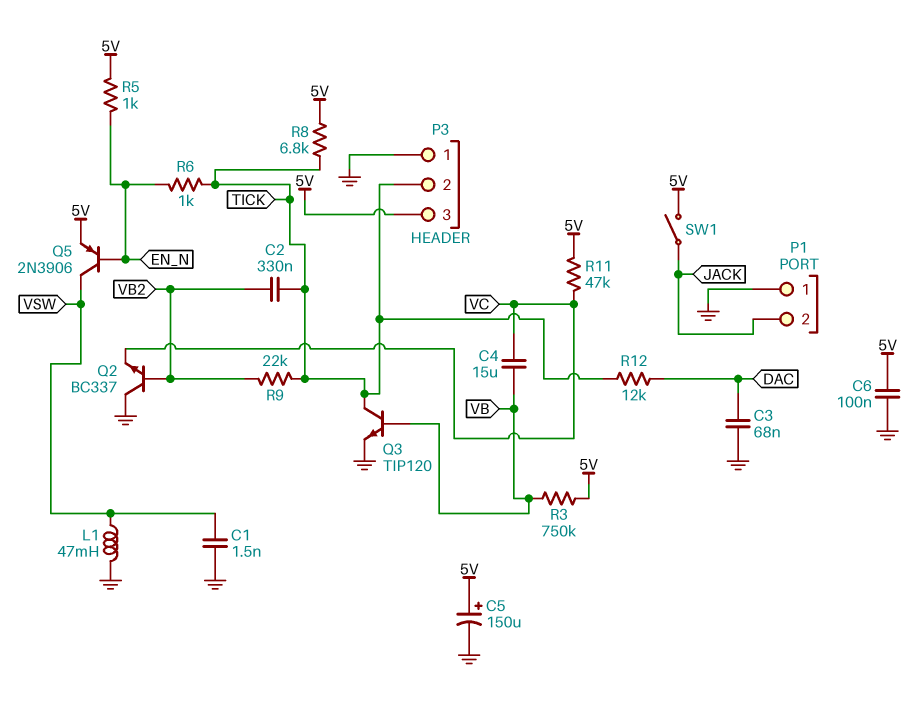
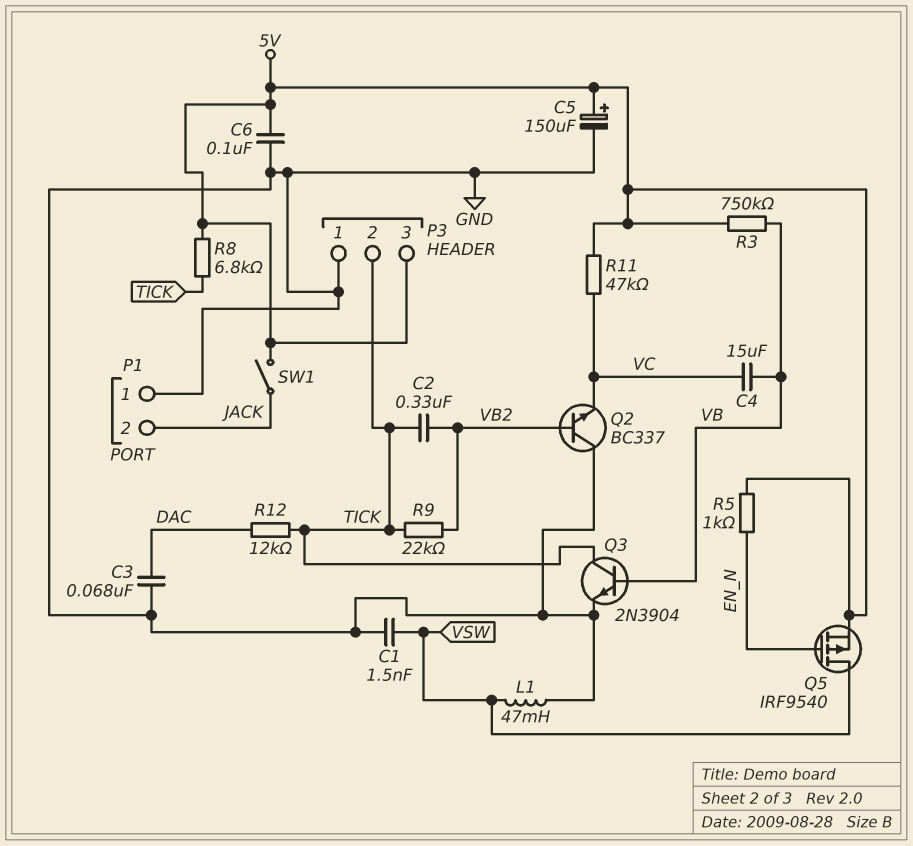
Q3: NPN TIP120 (B VB, C TICK, E GND) -> NPN 2N3904 (B VB, C TICK, E GND)
Q5: PNP 2N3906 (B EN_N, C VSW, E 5V) -> PMOS IRF9540 (G EN_N, D VSW, S 5V)
R6: 1k (EN_N, TICK) -> none

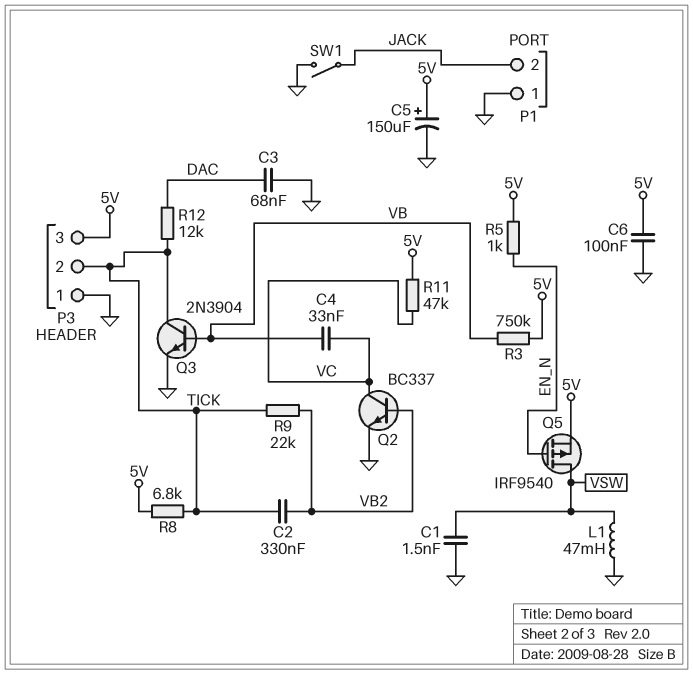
C4: 15uF (VB, VC) -> 33nF (VB, VC)
Q2: NPN BC337 (B VB2, C GND, E VC) -> NPN BC337 (B VB2, C VC, E GND)
SW1: switch (5V, JACK) -> switch (GND, JACK)

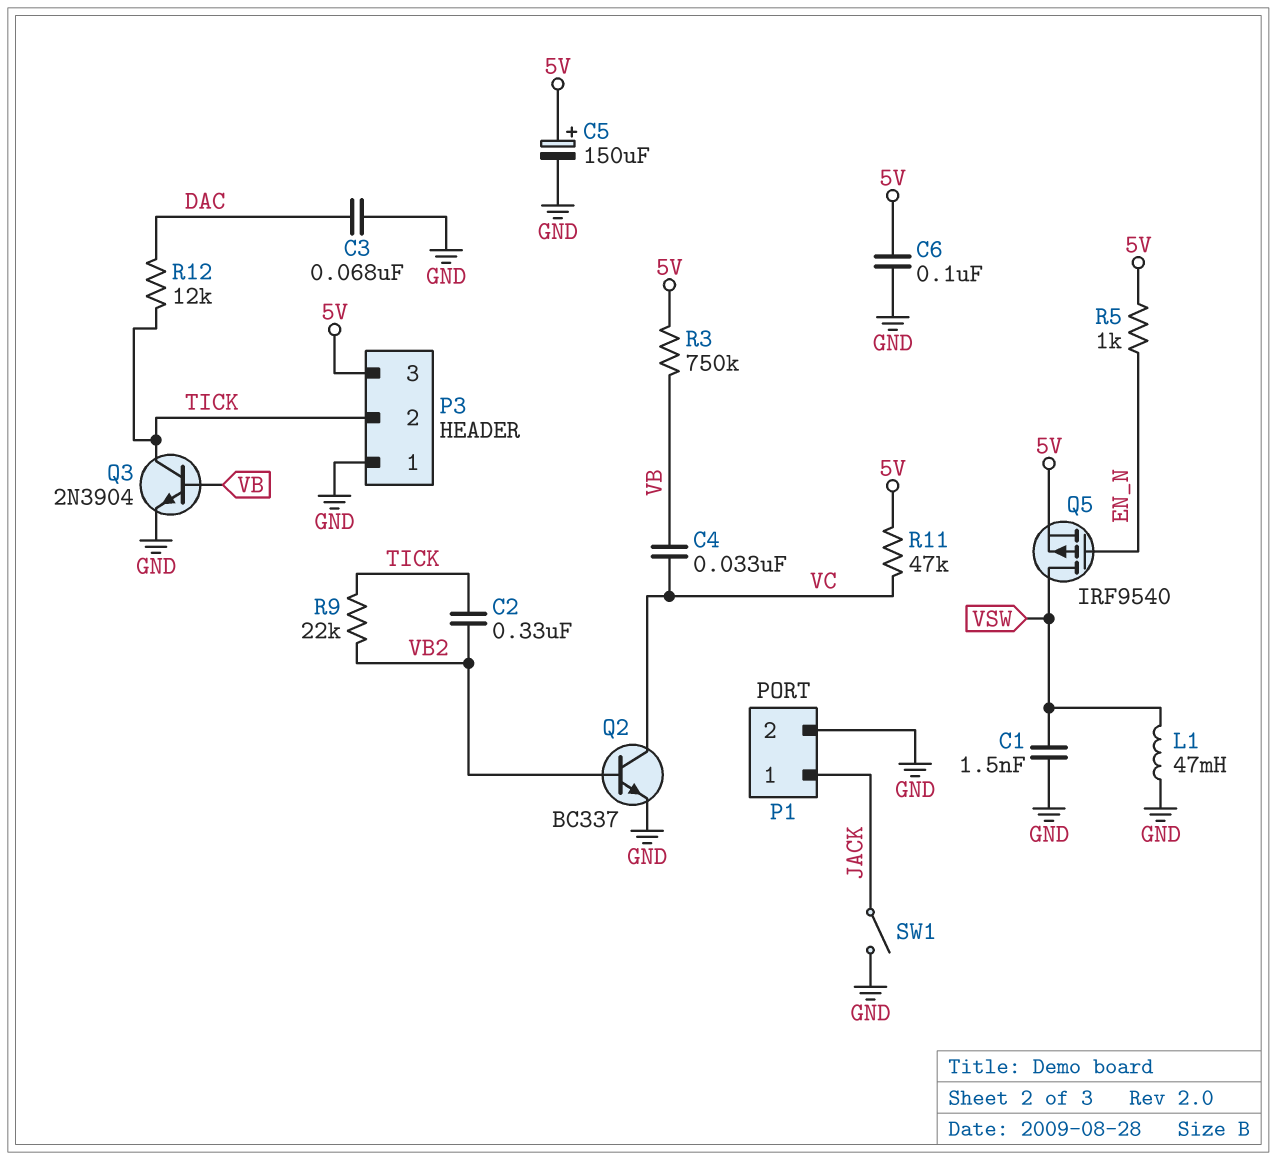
P1 pin 1: GND -> JACK
P1 pin 2: JACK -> GND
R8: 6.8k (5V, TICK) -> none

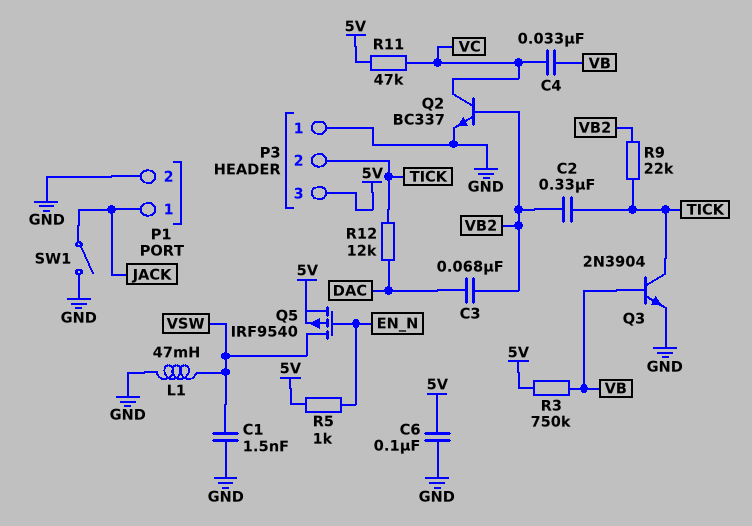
C3: 68nF (DAC, GND) -> 68nF (DAC, VB2)
C5: 150uF (plus 5V, minus GND) -> none

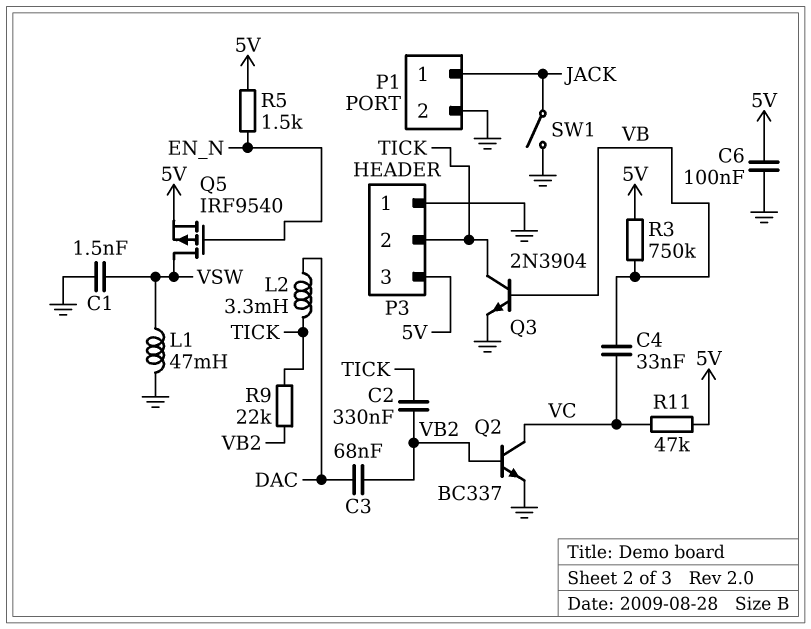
L2: none -> 3.3mH (DAC, TICK)
R5: 1k (5V, EN_N) -> 1.5k (5V, EN_N)
R12: 12k (DAC, TICK) -> none

